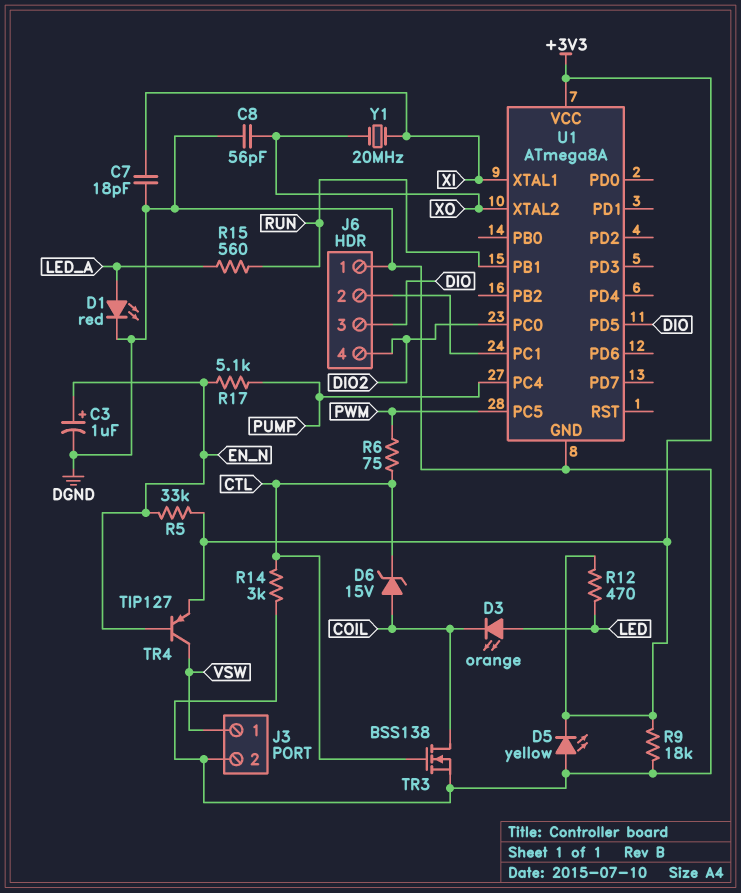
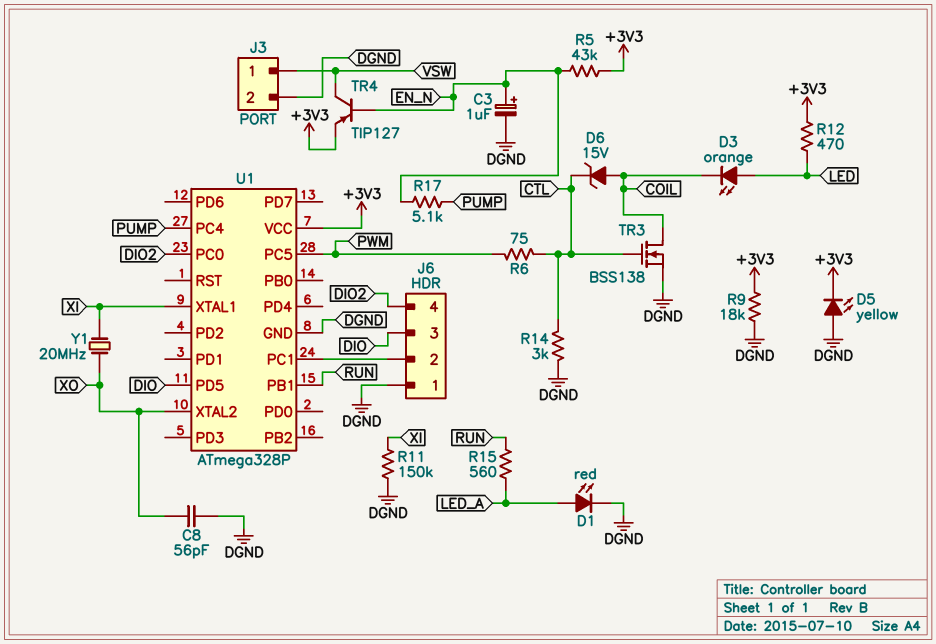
C7: 18pF (DGND, XI) -> none
R5: 33k (+3V3, EN_N) -> 43k (+3V3, EN_N)
R11: none -> 150k (DGND, XI)
U1: ATmega8A -> ATmega328P

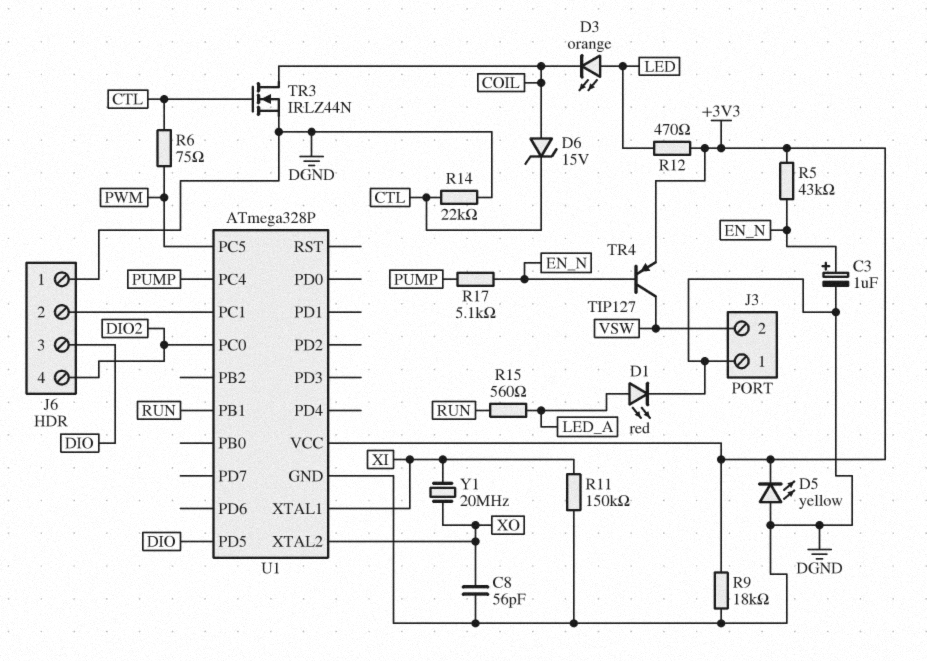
J3 pin 1: VSW -> DGND
J3 pin 2: DGND -> VSW
R14: 3k (CTL, DGND) -> 22k (CTL, DGND)
TR3: NMOS BSS138 (G CTL, D COIL, S DGND) -> NMOS IRLZ44N (G CTL, D COIL, S DGND)

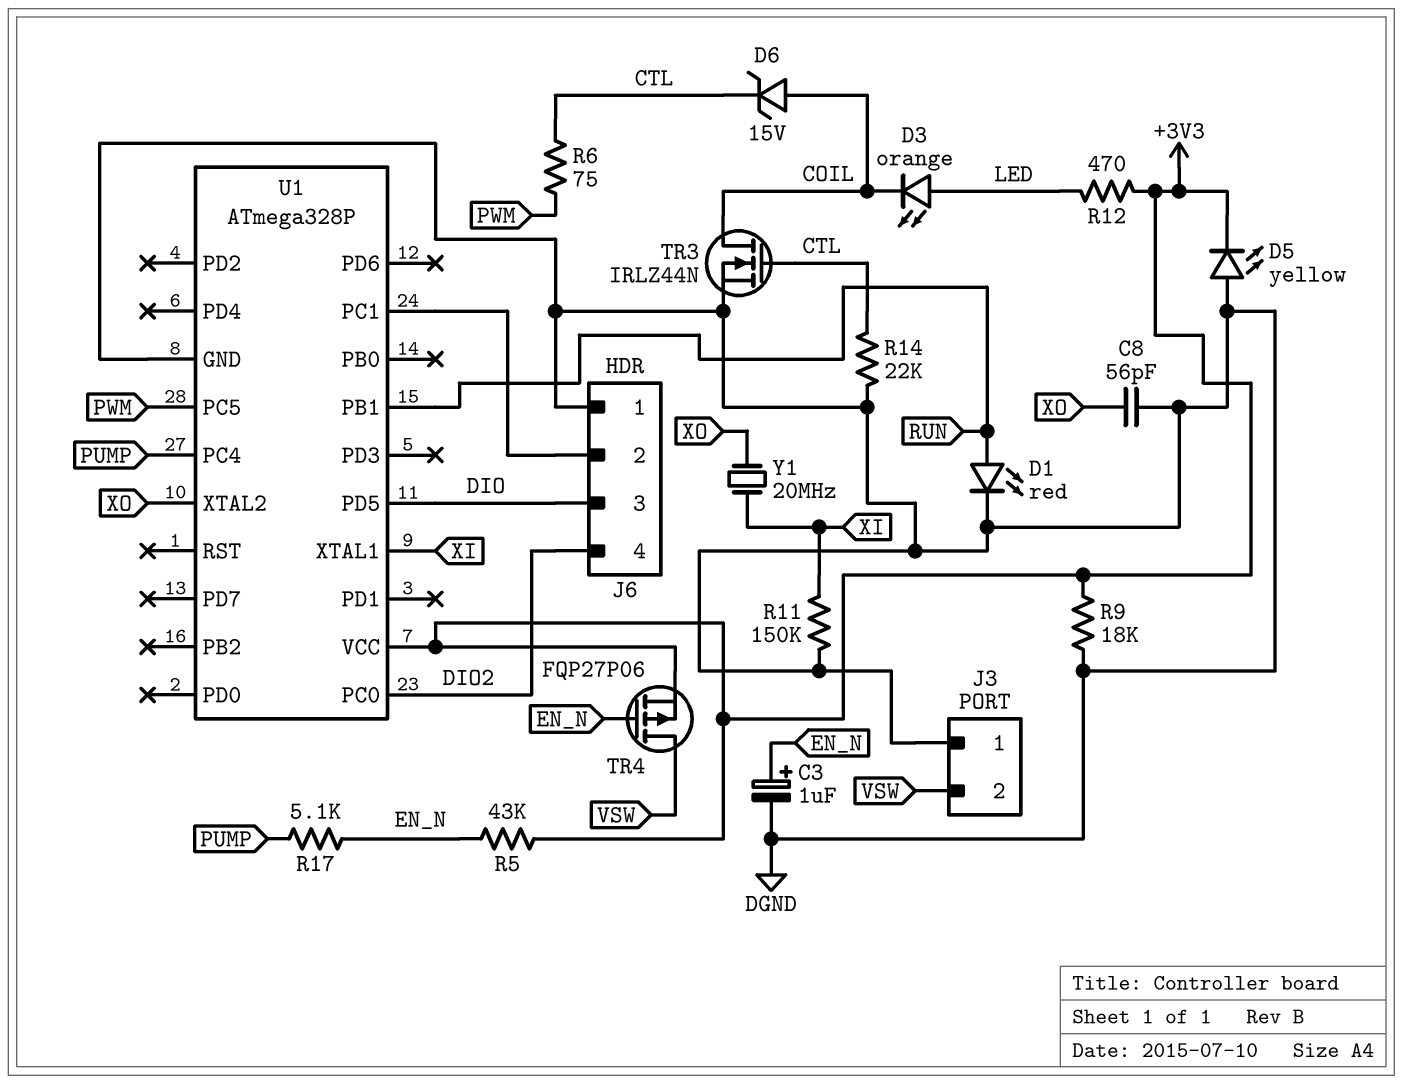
D1: LED red (A LED_A, K DGND) -> LED red (A RUN, K DGND)
R15: 560 (LED_A, RUN) -> none
TR4: PNP TIP127 (B EN_N, C VSW, E +3V3) -> PMOS FQP27P06 (G EN_N, D VSW, S +3V3)

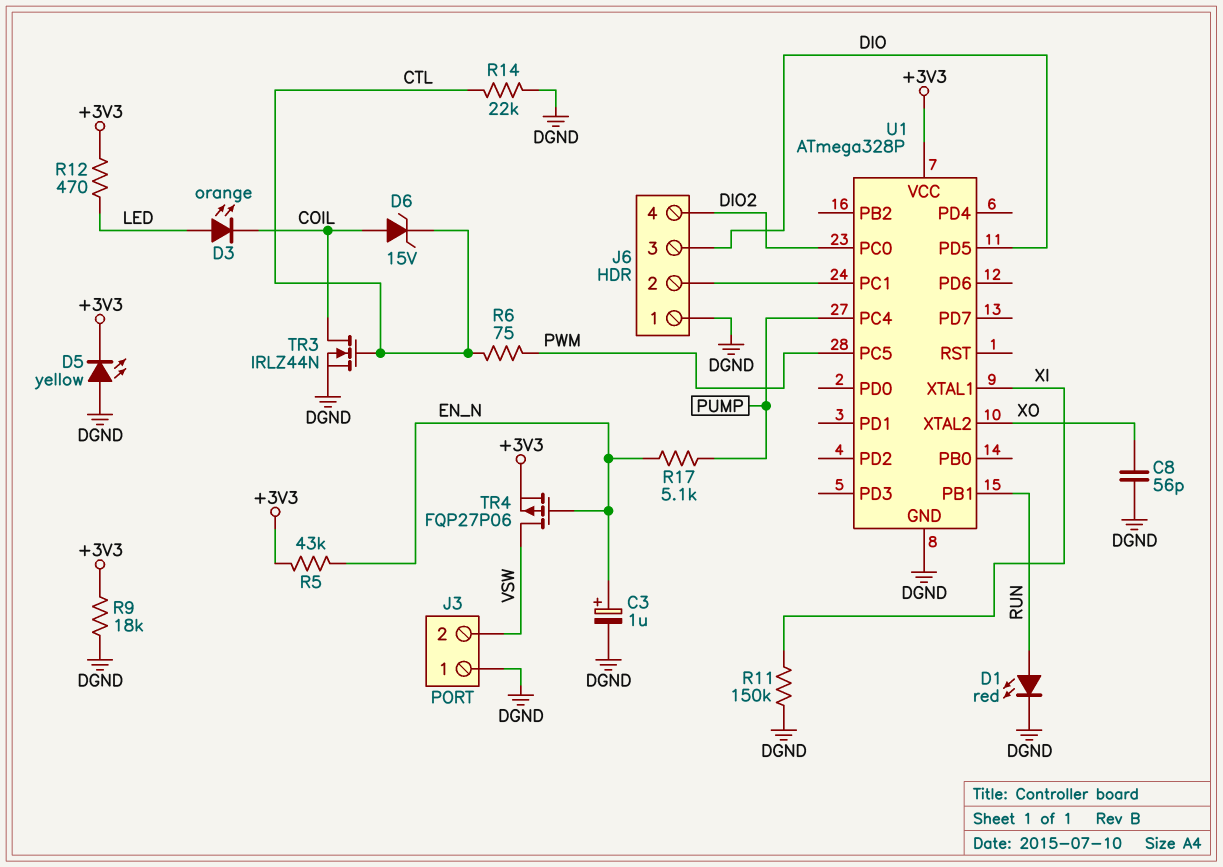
Y1: 20MHz (XI, XO) -> none

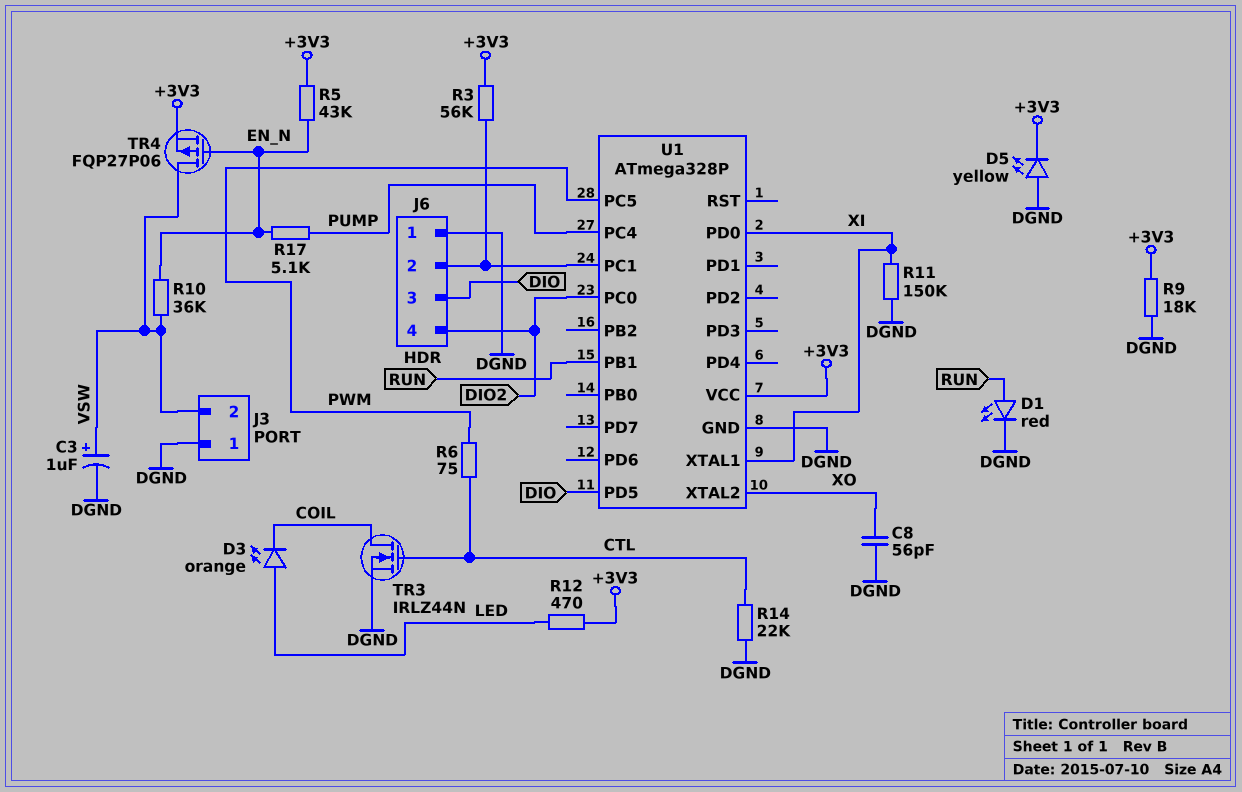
C3: 1uF (plus EN_N, minus DGND) -> 1uF (plus VSW, minus DGND)
D6: zener 15V (A COIL, K CTL) -> none
R3: none -> 56k (+3V3, J6/2)
R10: none -> 36k (EN_N, VSW)
U1 pin PD0: none -> XI

